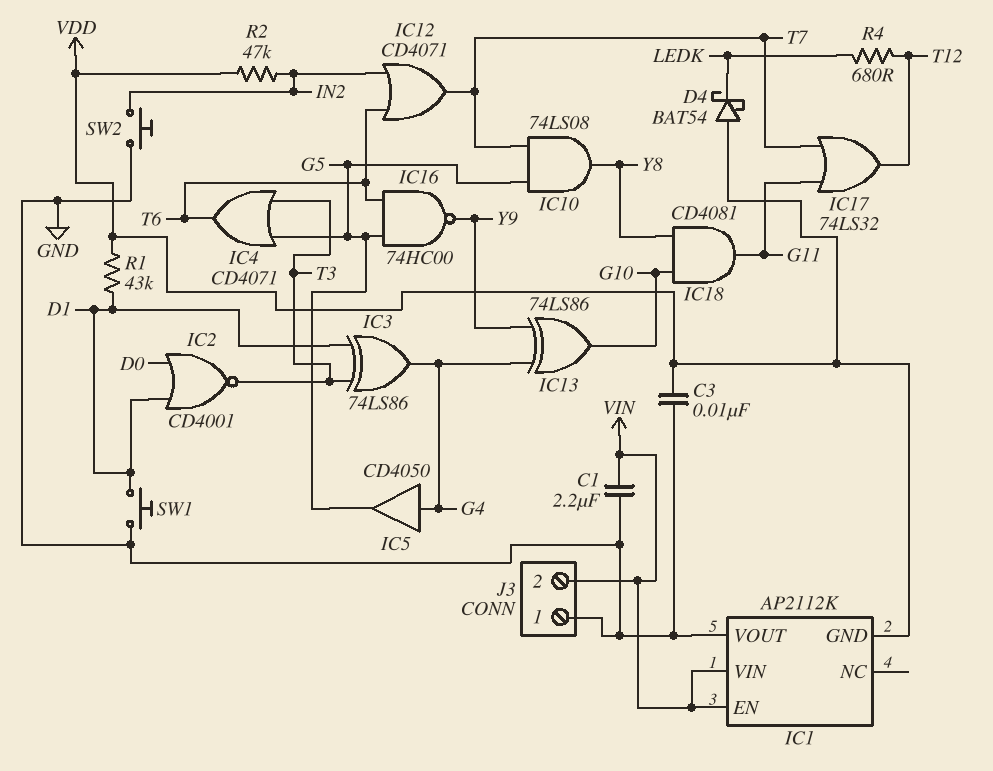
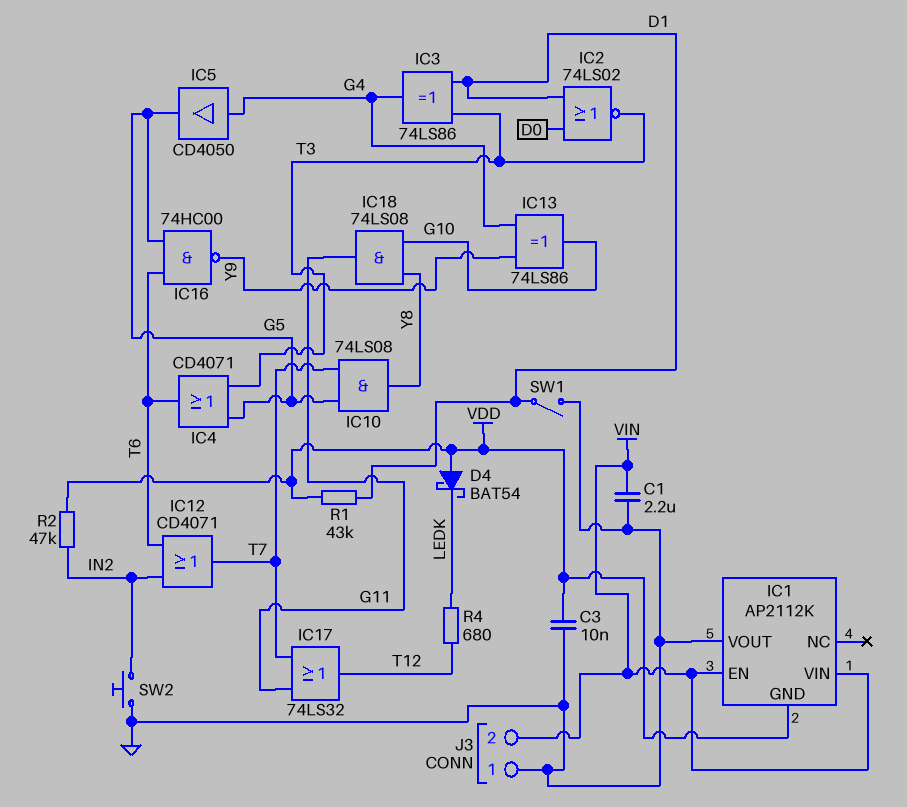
IC2: NOR CD4001 (in D0, in D1, out T3) -> NOR 74LS02 (in D0, in D1, out T3)
IC18: AND CD4081 (in G10, in Y8, out G11) -> AND 74LS08 (in G10, in Y8, out G11)
SW1: button (D1, GND) -> switch (D1, GND)

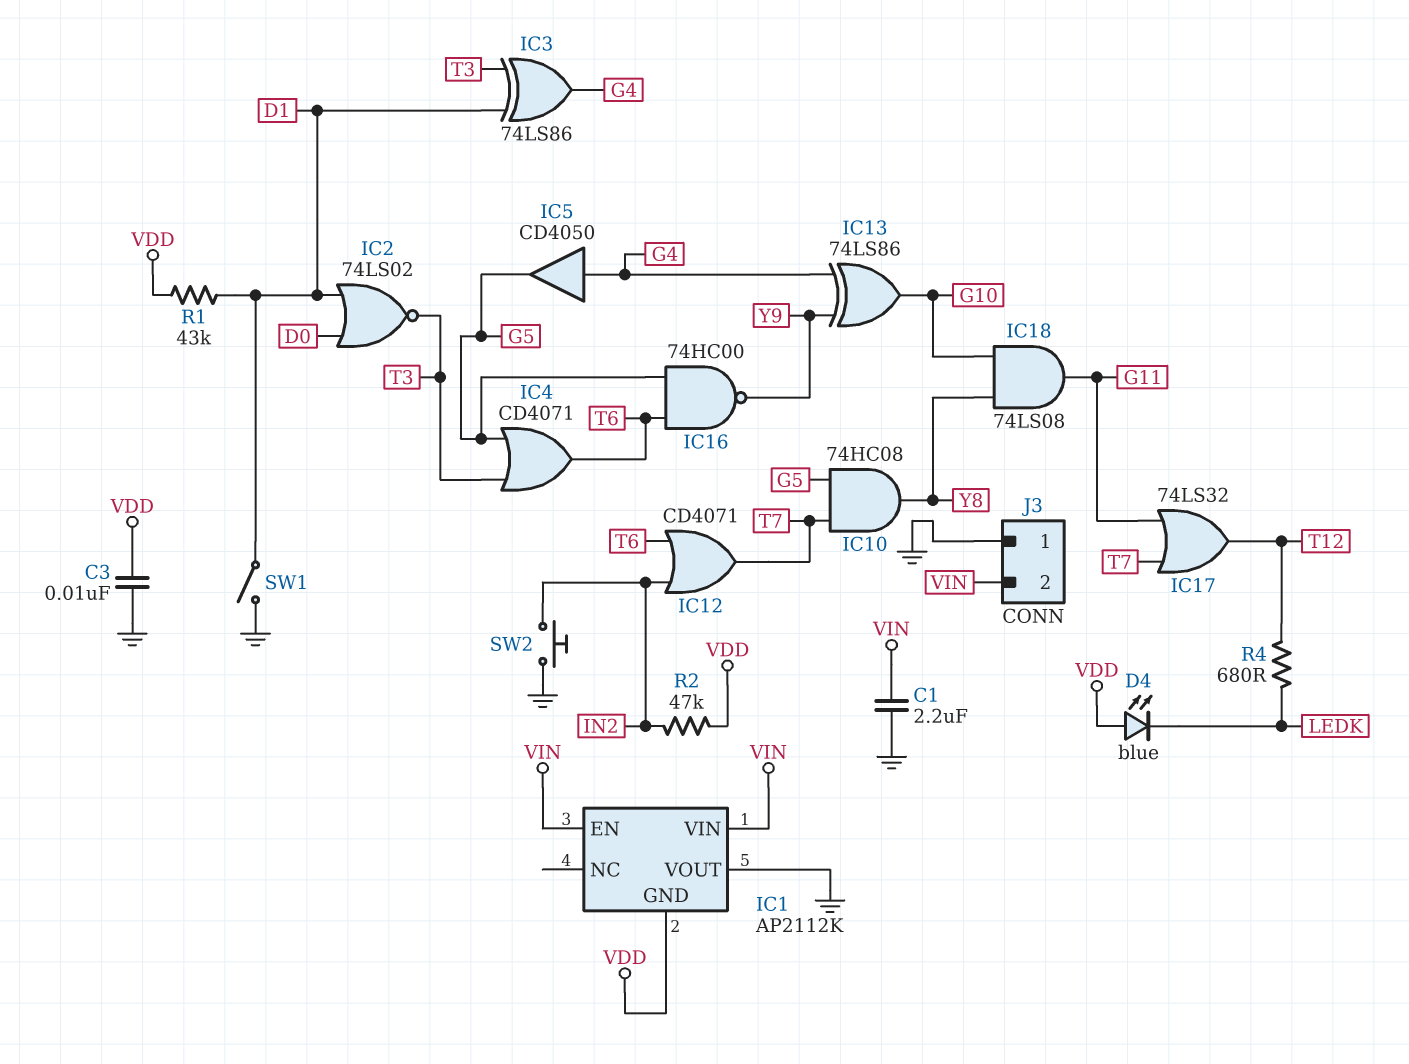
D4: schottky BAT54 (A VDD, K LEDK) -> LED blue (A VDD, K LEDK)
IC10: AND 74LS08 (in G5, in T7, out Y8) -> AND 74HC08 (in G5, in T7, out Y8)

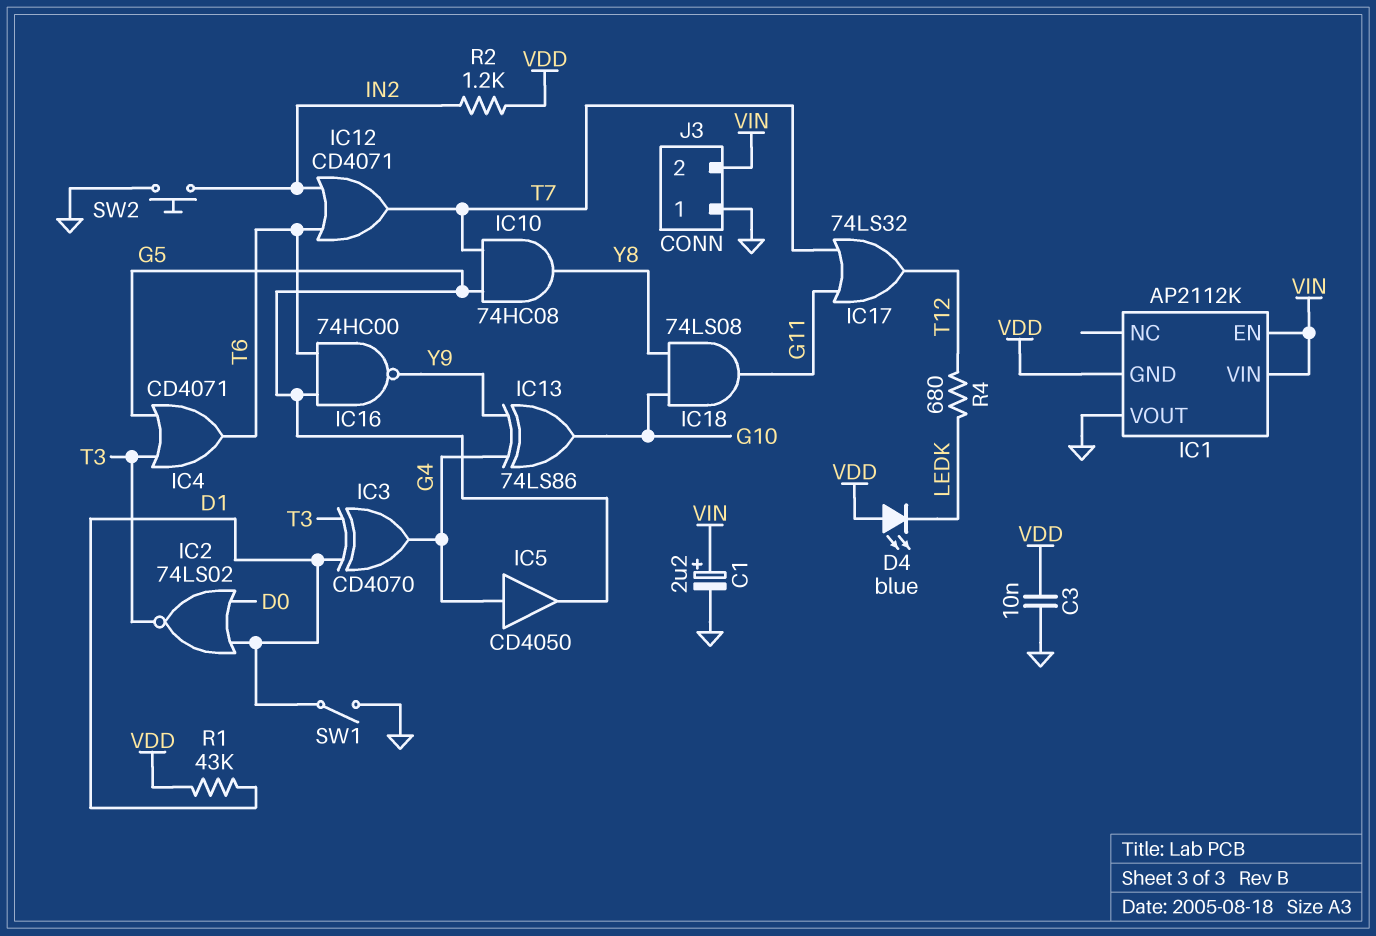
C1: 2.2uF (GND, VIN) -> 2.2uF (plus VIN, minus GND)
IC3: XOR 74LS86 (in D1, in T3, out G4) -> XOR CD4070 (in D1, in T3, out G4)
R2: 47k (IN2, VDD) -> 1.2k (IN2, VDD)

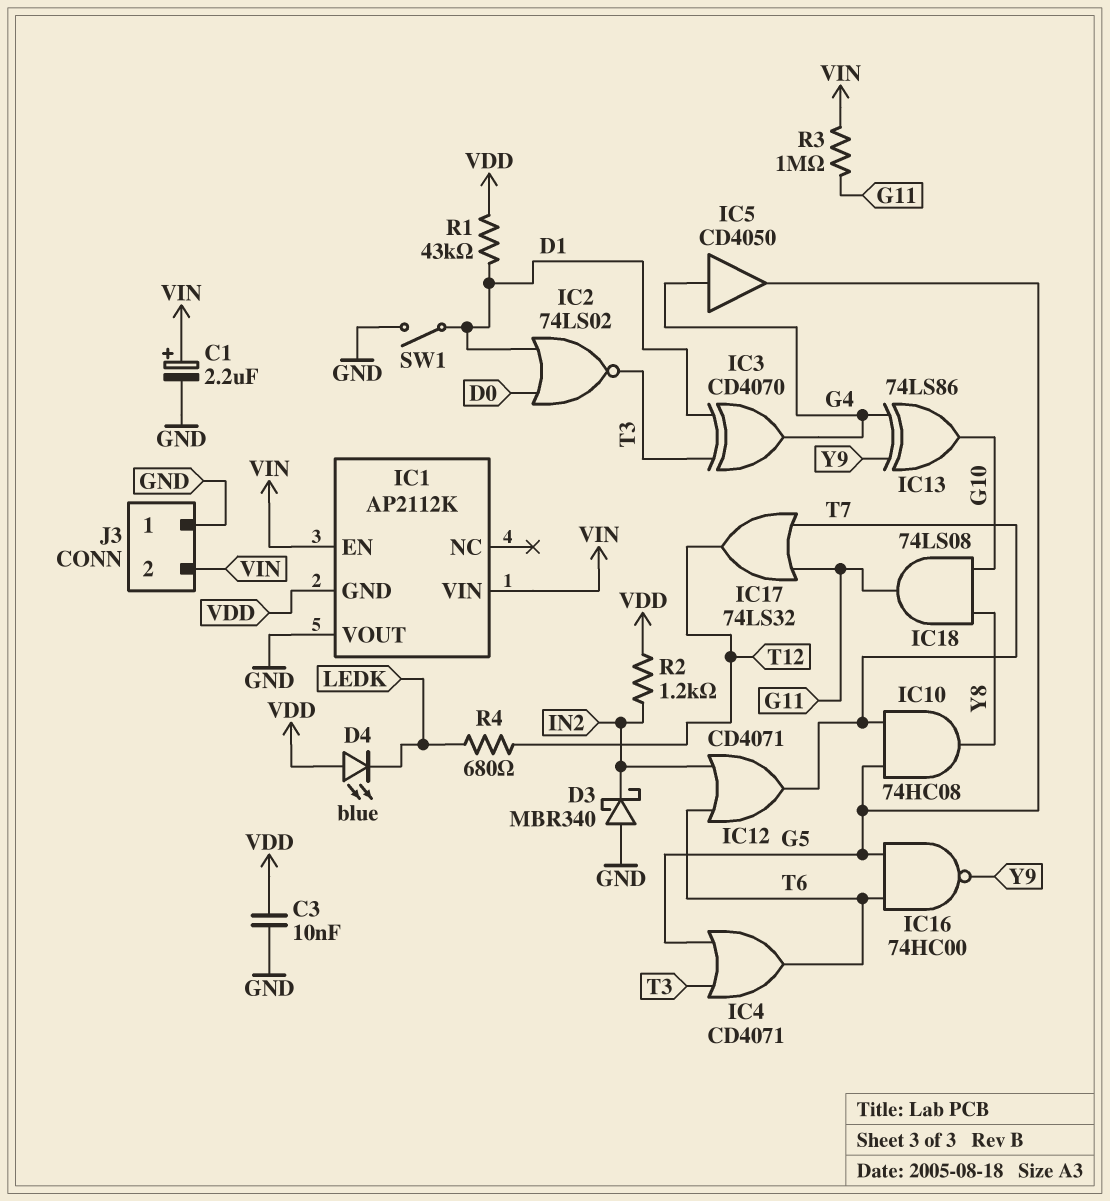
D3: none -> schottky MBR340 (A GND, K IN2)
R3: none -> 1M (G11, VIN)
SW2: button (GND, IN2) -> none

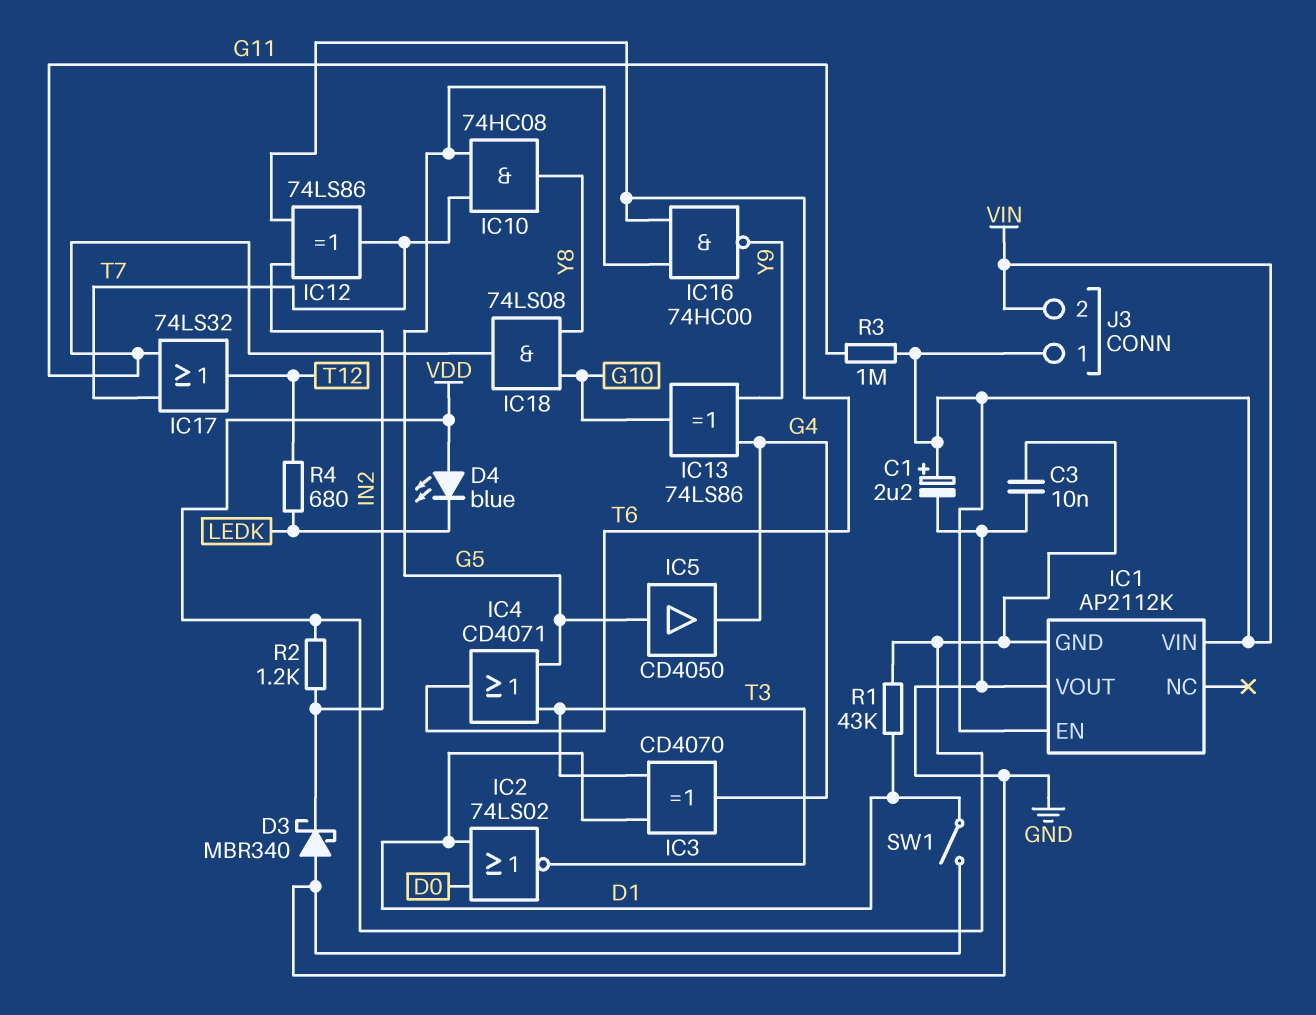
IC5: buffer CD4050 (in G4, out G5) -> buffer CD4050 (in G5, out G4)
IC12: OR CD4071 (in IN2, in T6, out T7) -> XOR 74LS86 (in IN2, in T6, out T7)
J3 pin 1: GND -> VIN

